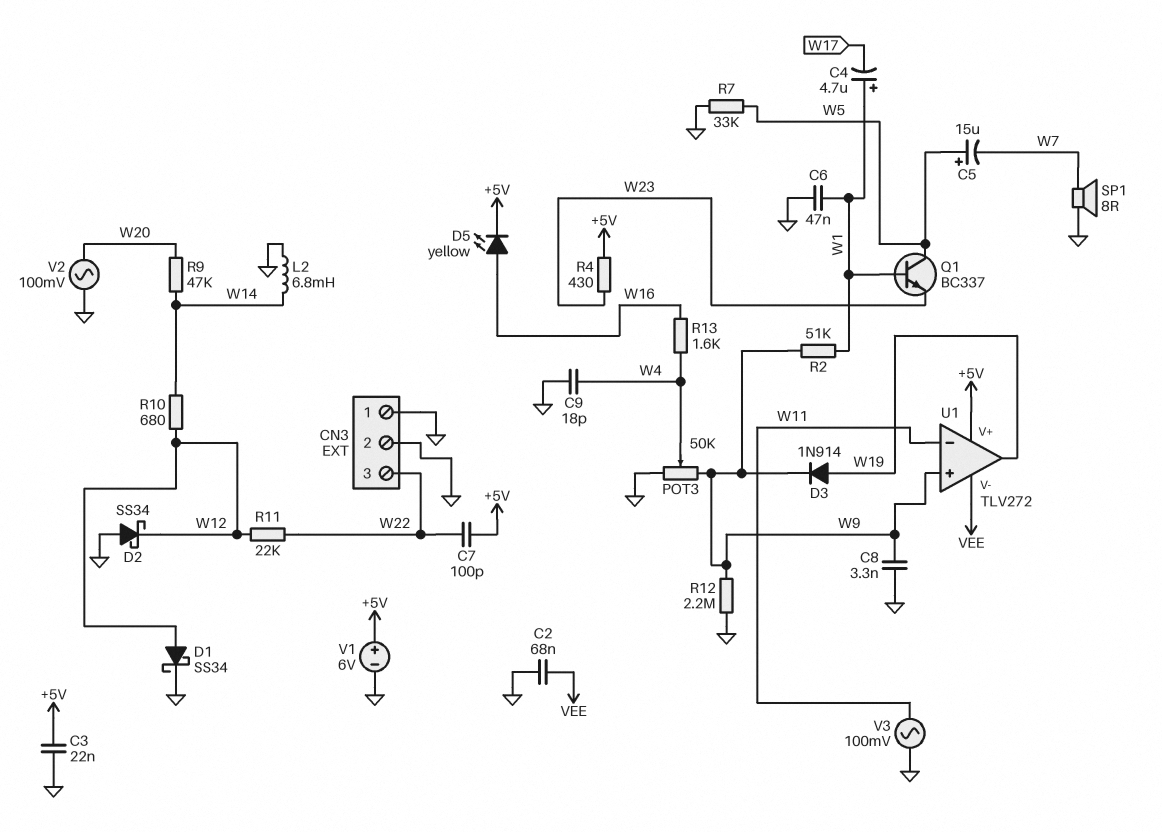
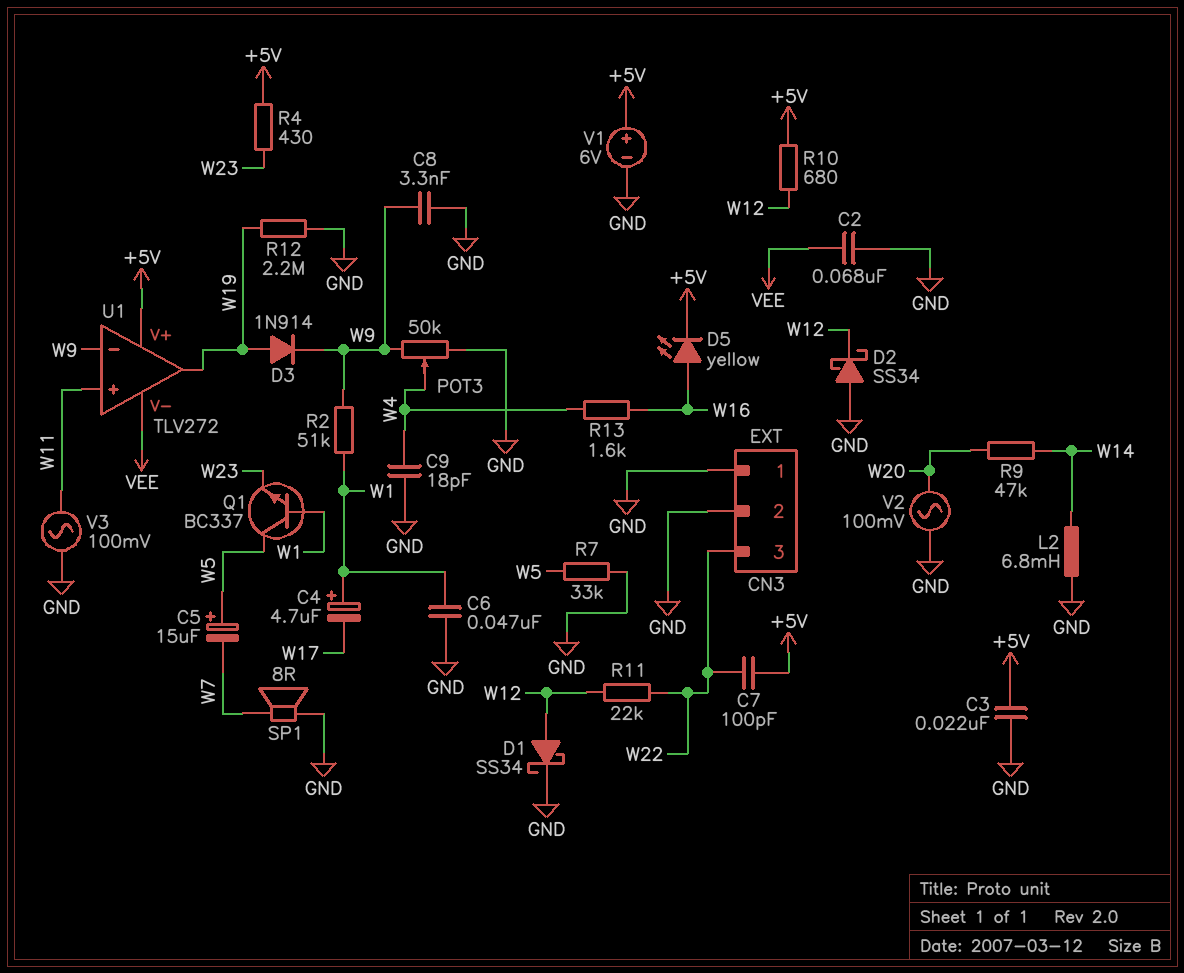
R10: 680 (W12, W14) -> 680 (+5V, W12)
R12: 2.2M (GND, W9) -> 2.2M (GND, W19)
U1 pin in+: W9 -> W11
U1 pin in-: W11 -> W9

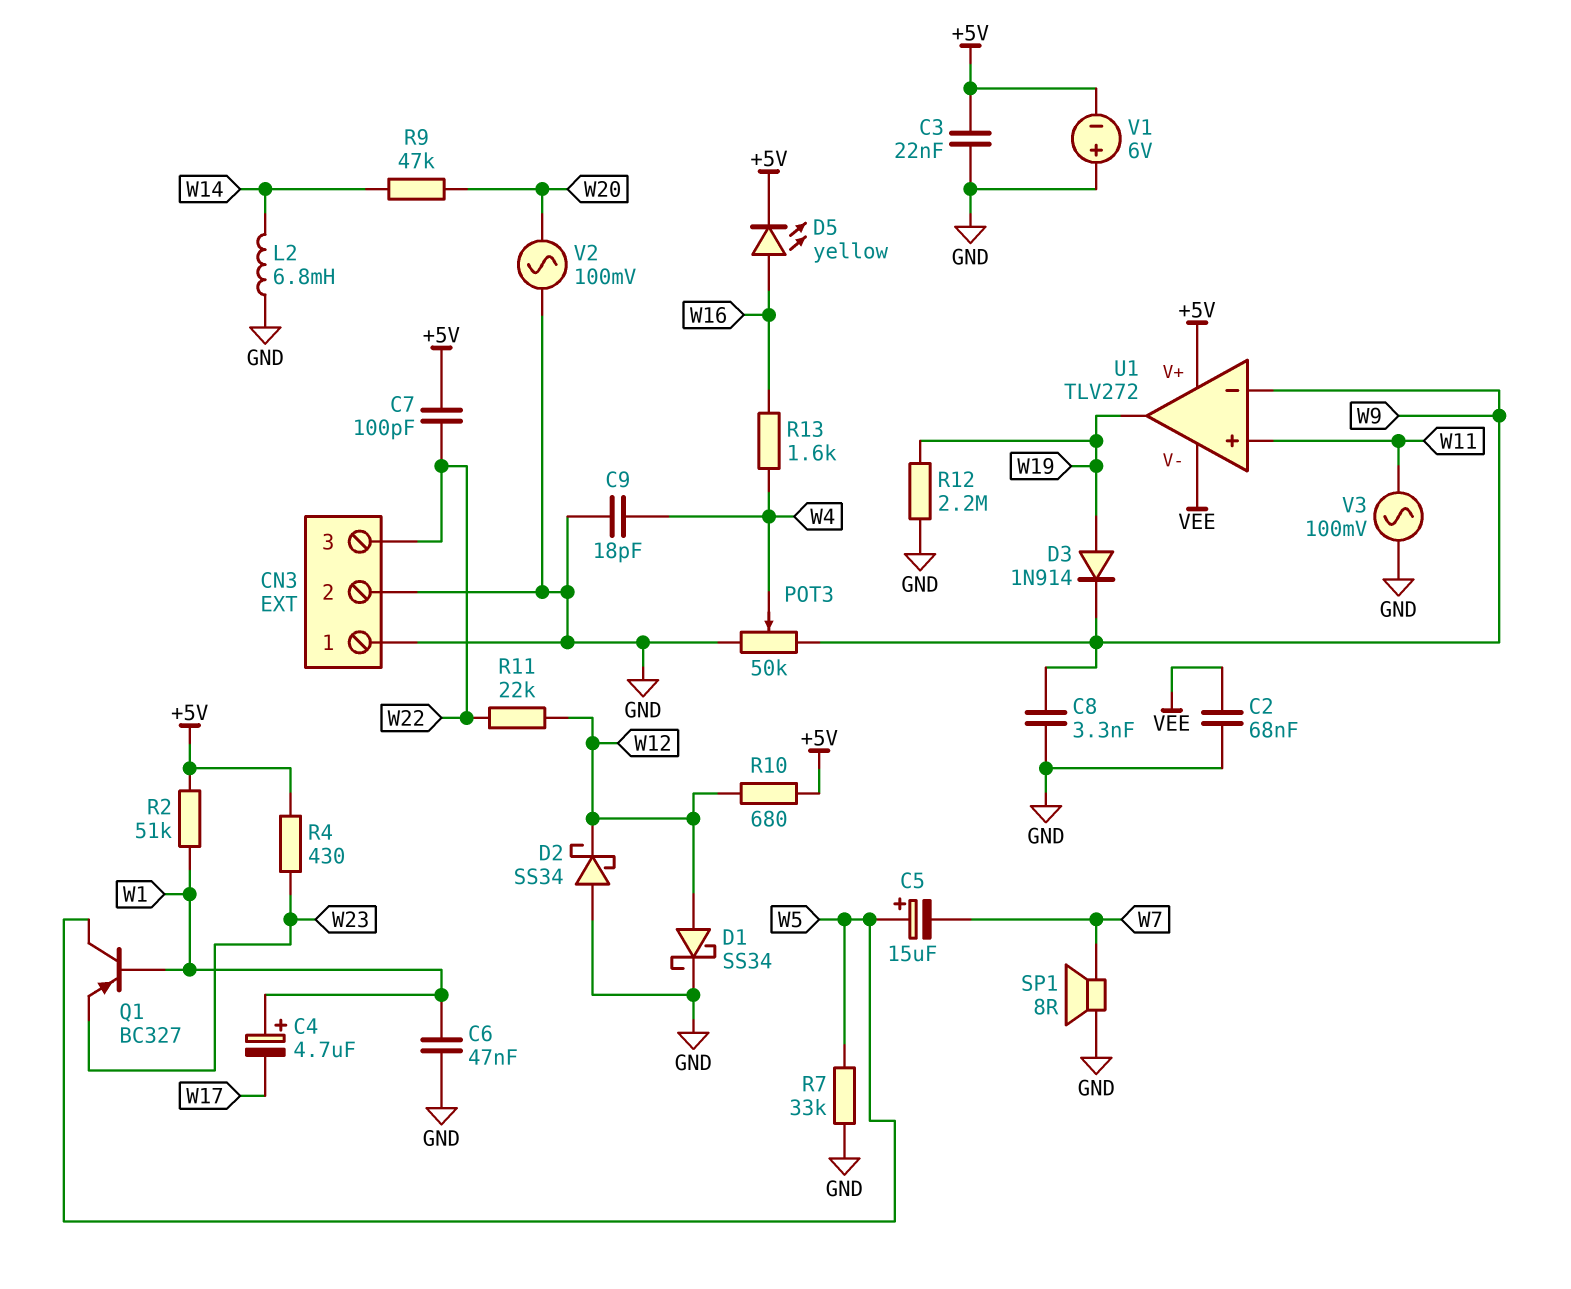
Q1: NPN BC337 (B W1, C W5, E W23) -> PNP BC327 (B W1, C W5, E W23)
R2: 51k (W1, W9) -> 51k (+5V, W1)
V1: 6V (plus +5V, minus GND) -> 6V (plus GND, minus +5V)

